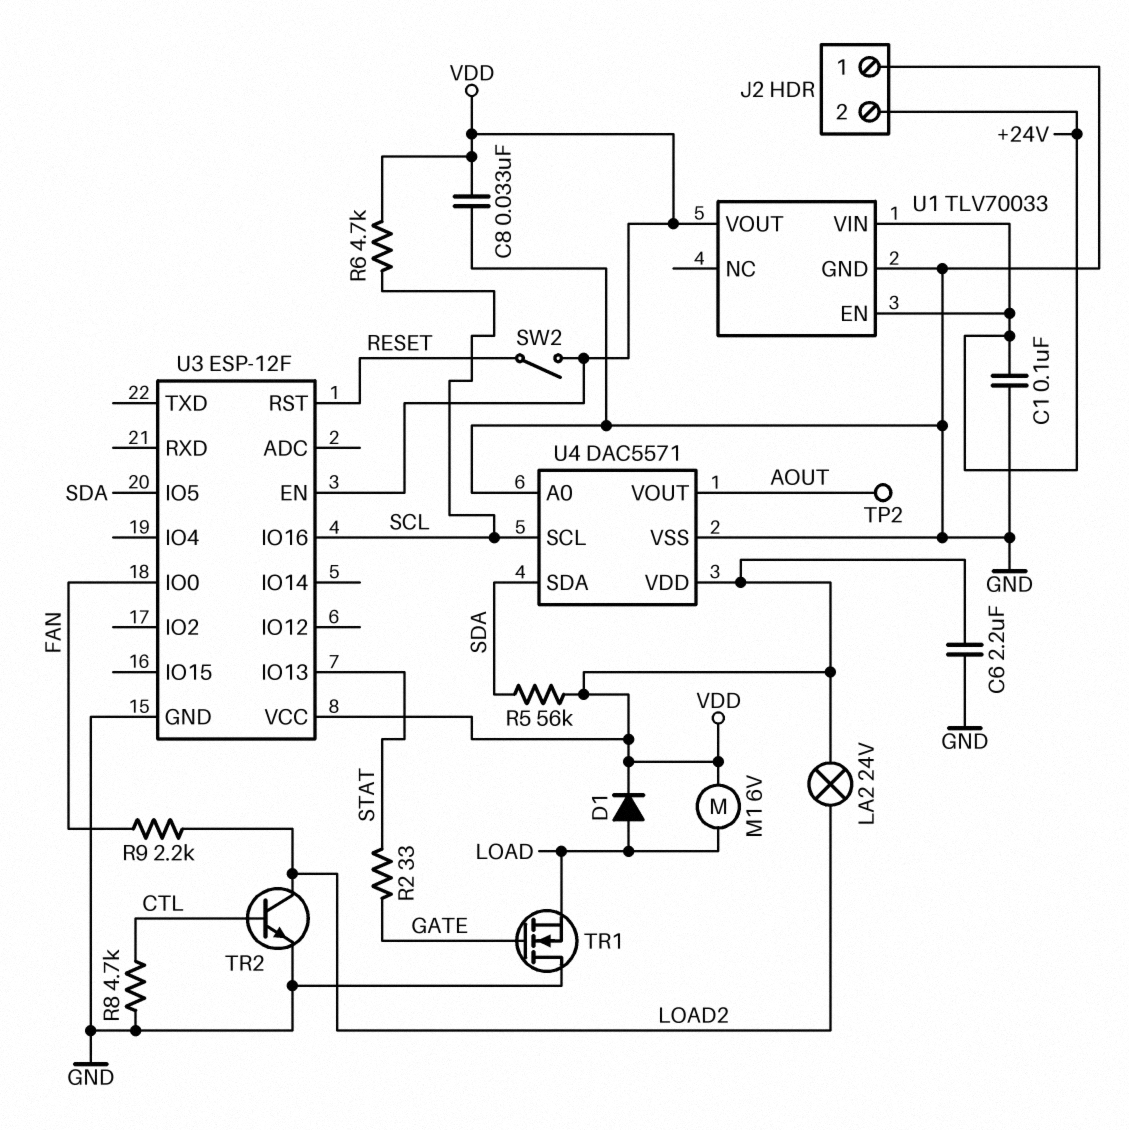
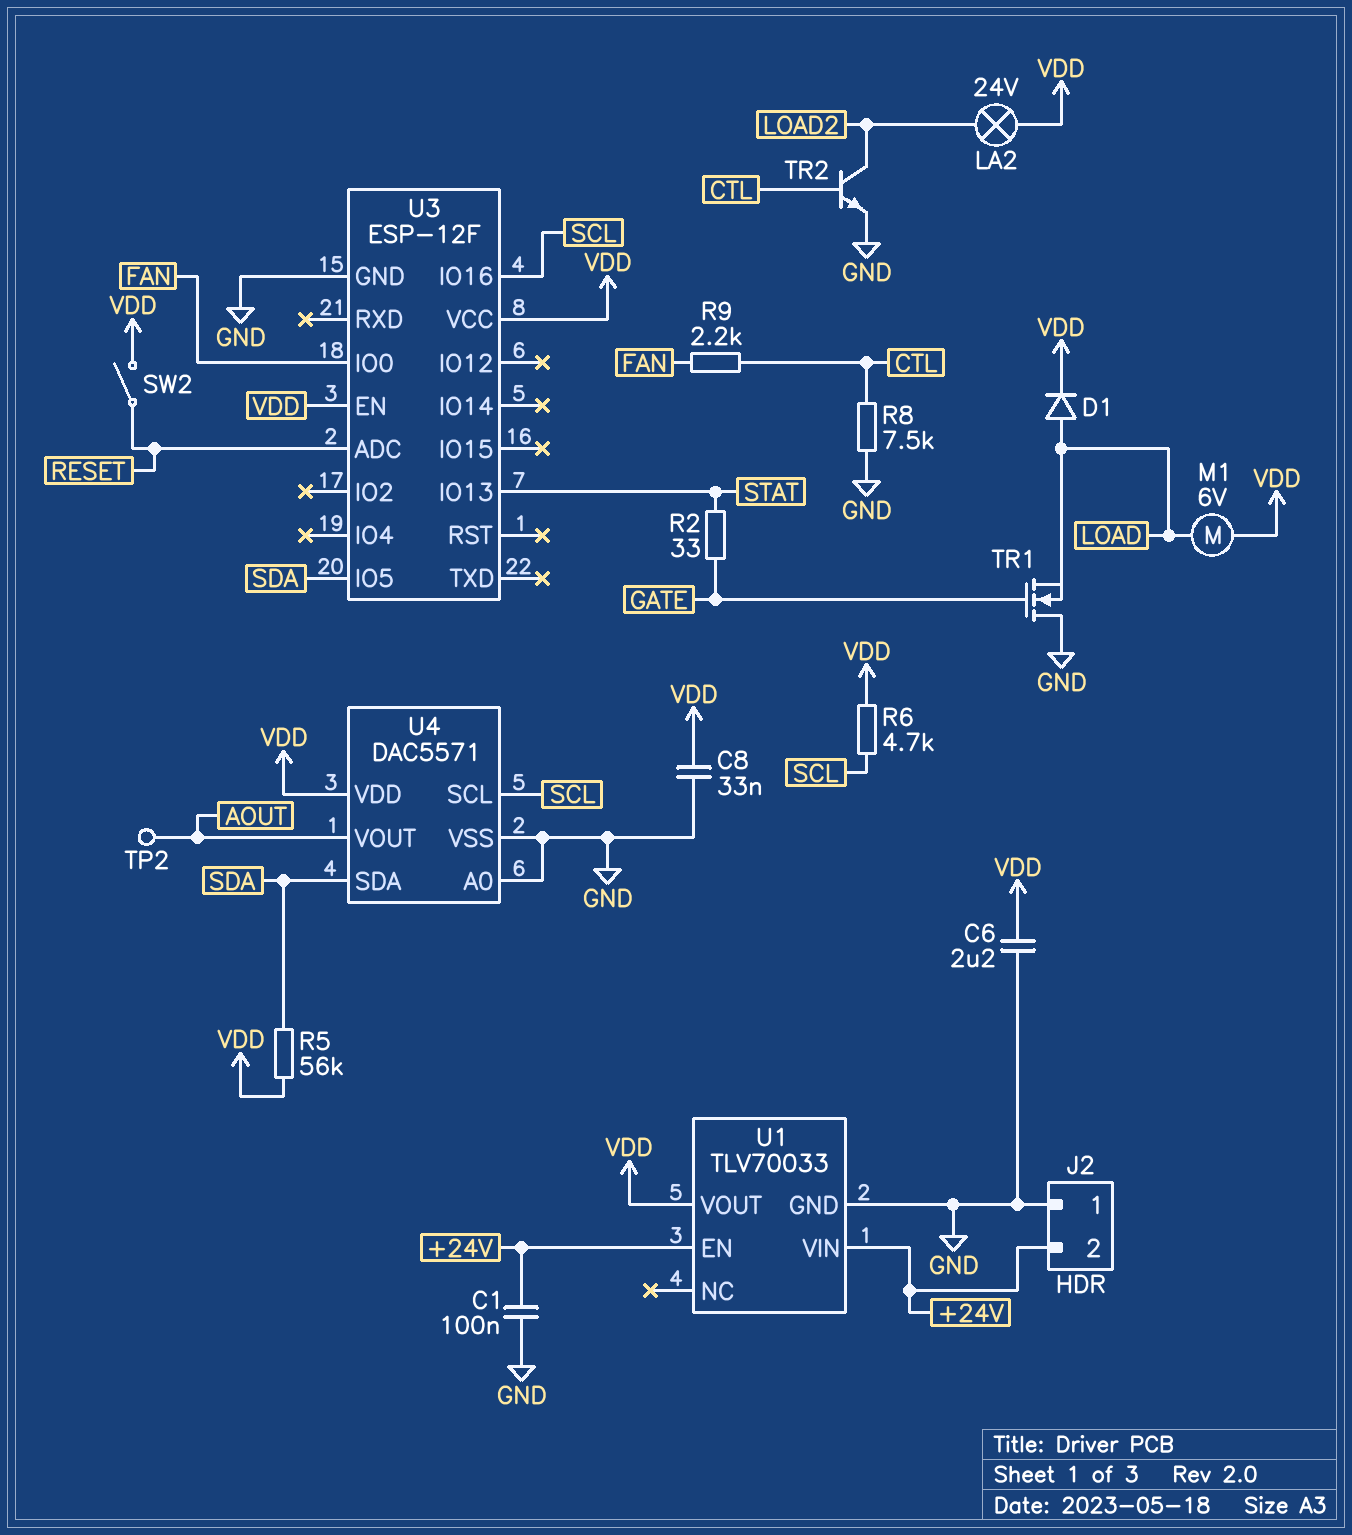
R8: 4.7k (CTL, GND) -> 7.5k (CTL, GND)
R9: 2.2k (FAN, LOAD2) -> 2.2k (CTL, FAN)
U3 pin ADC: none -> RESET
U3 pin RST: RESET -> none

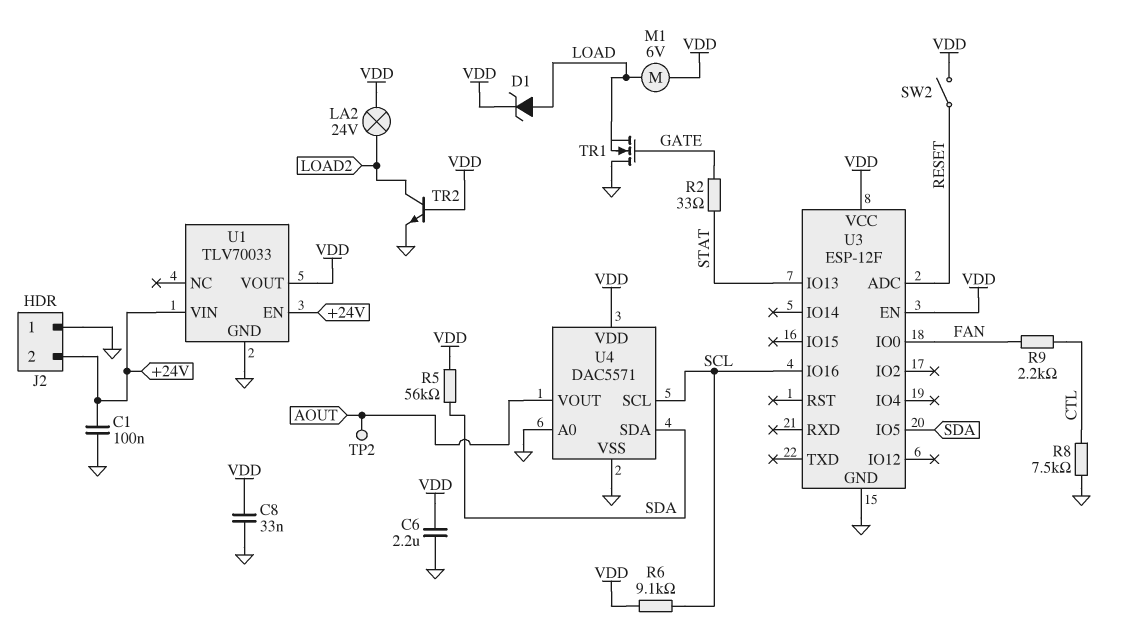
D1: diode (A LOAD, K VDD) -> zener (A LOAD, K VDD)
R6: 4.7k (SCL, VDD) -> 9.1k (SCL, VDD)
TR2: NPN (B CTL, C LOAD2, E GND) -> NPN (B VDD, C LOAD2, E GND)

